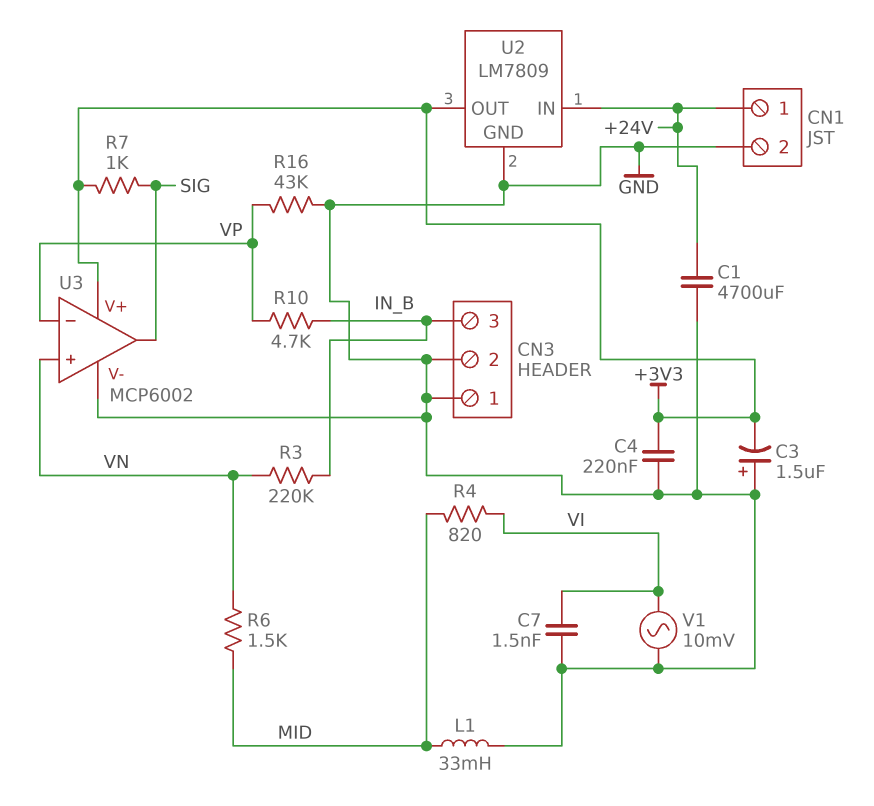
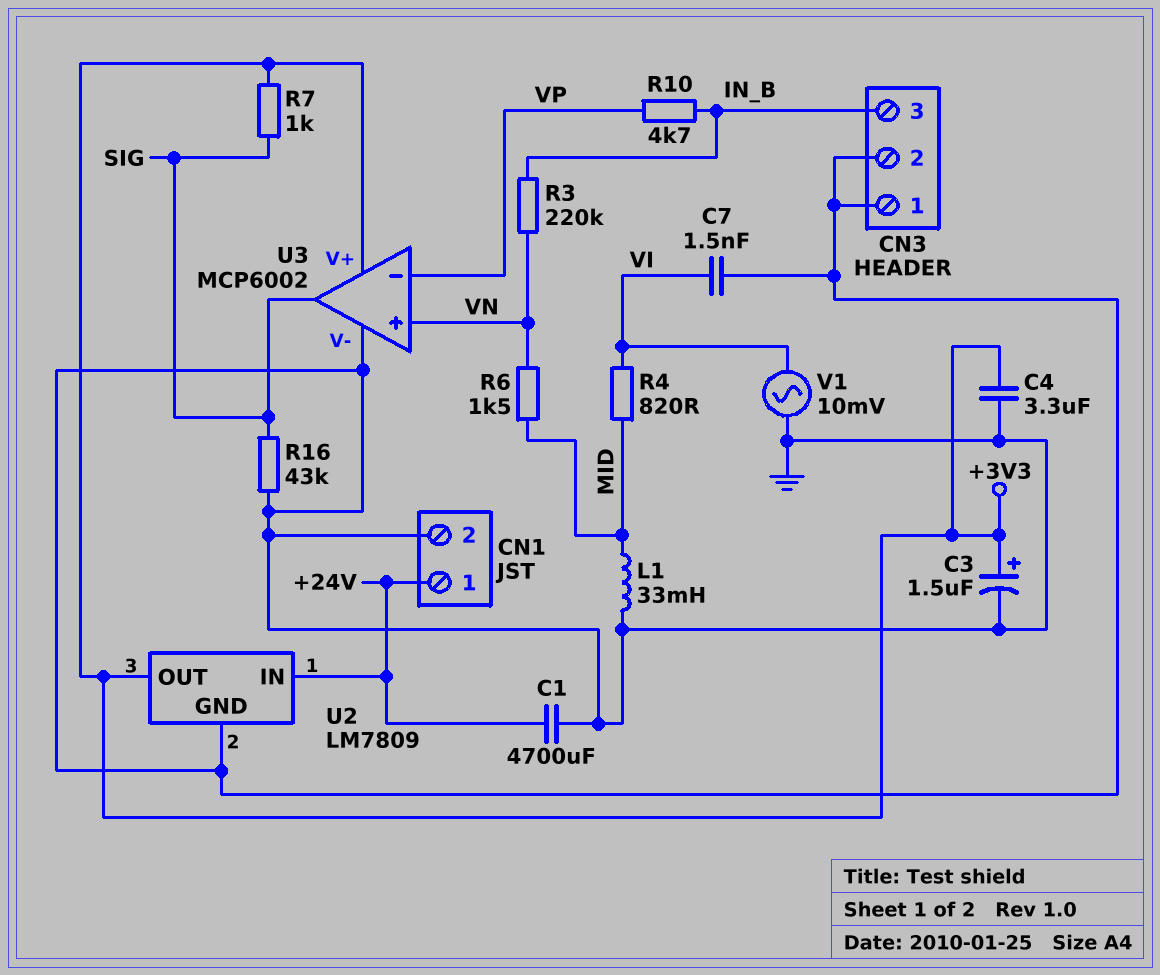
C3: 1.5uF (plus GND, minus +3V3) -> 1.5uF (plus +3V3, minus GND)
C4: 220nF (+3V3, GND) -> 3.3uF (+3V3, GND)
R16: 43k (GND, VP) -> 43k (GND, SIG)

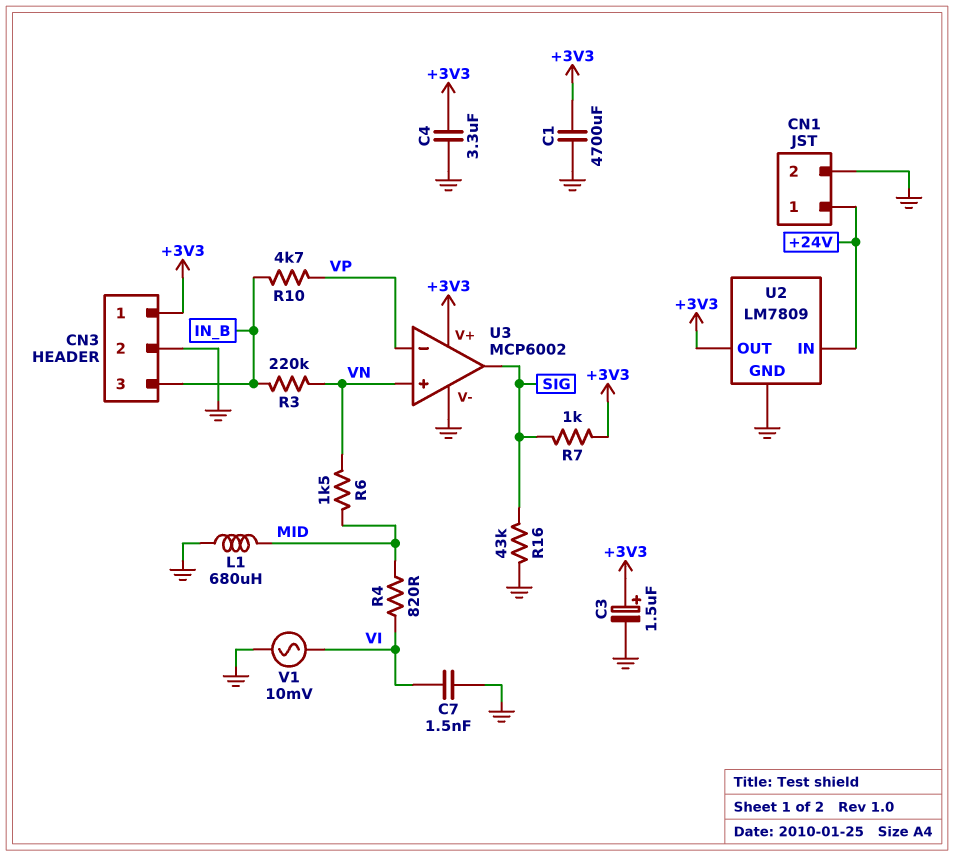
C1: 4700uF (+24V, GND) -> 4700uF (+3V3, GND)
CN3 pin 1: GND -> +3V3
L1: 33mH (GND, MID) -> 680uH (GND, MID)

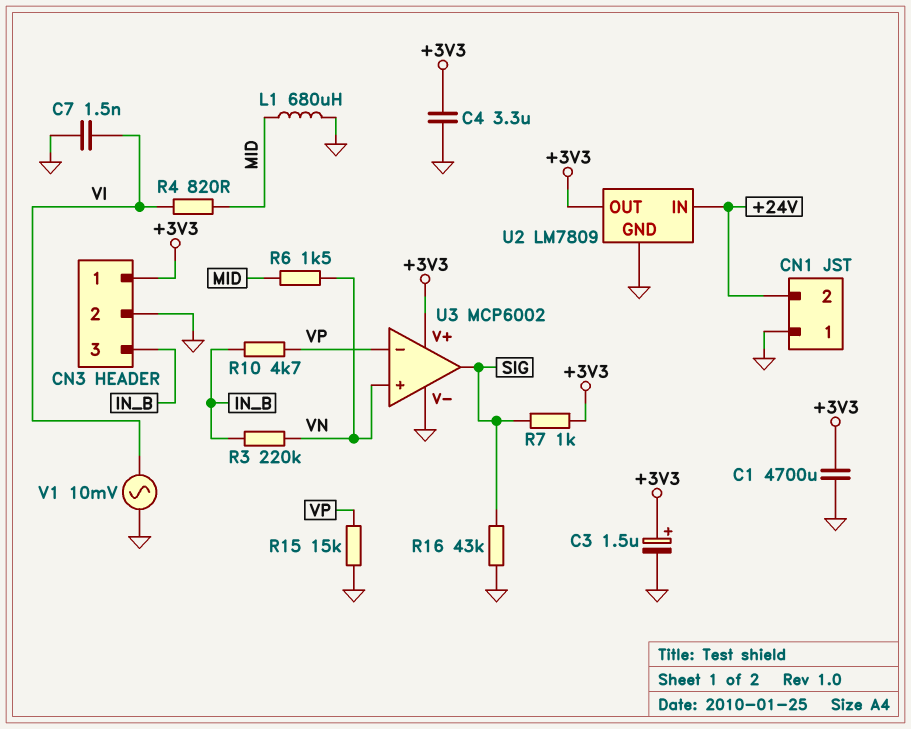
CN1 pin 1: +24V -> GND
CN1 pin 2: GND -> +24V
R15: none -> 15k (GND, VP)

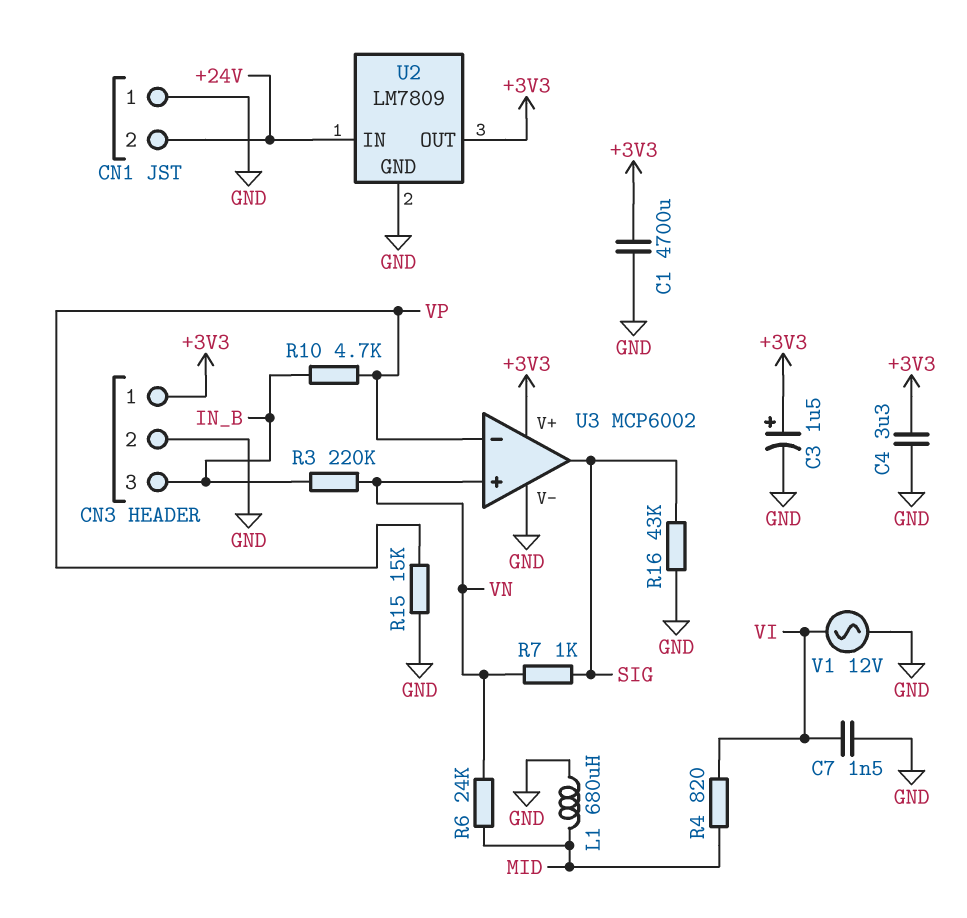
R6: 1.5k (MID, VN) -> 24k (MID, VN)
R7: 1k (+3V3, SIG) -> 1k (SIG, VN)
V1: AC 10mV (GND, VI) -> AC 12V (GND, VI)

